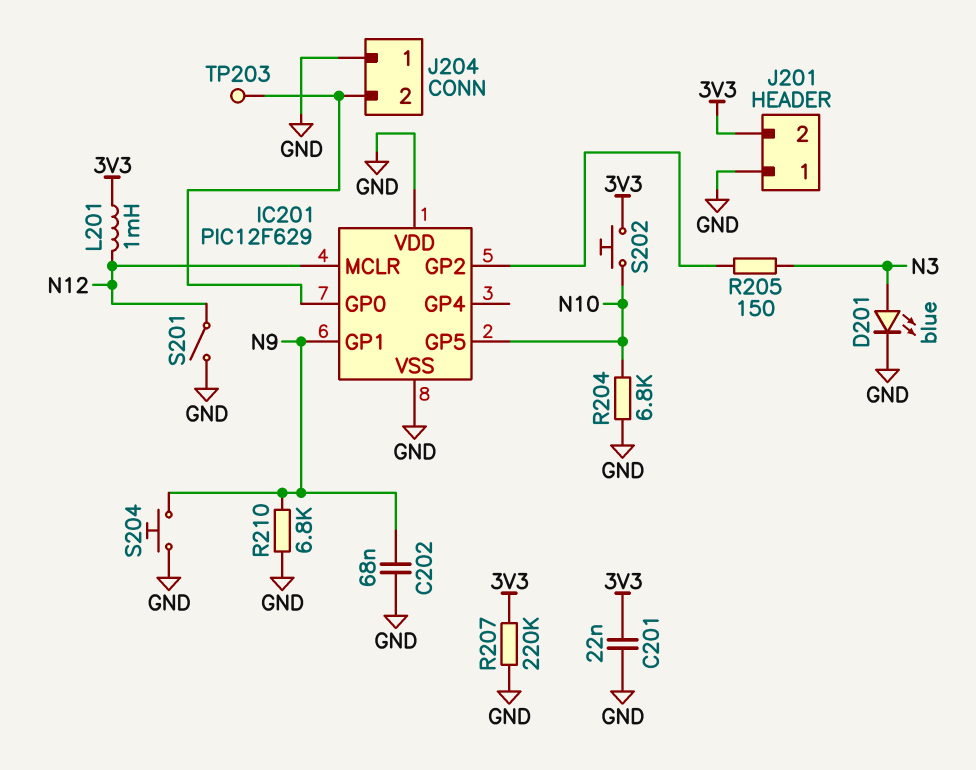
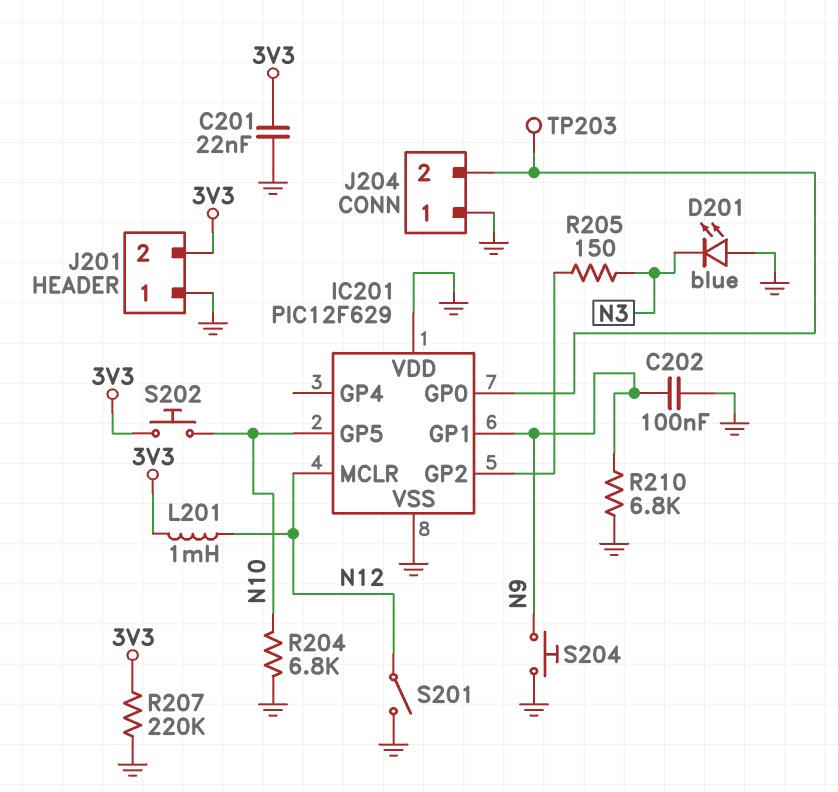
C202: 68nF (GND, N9) -> 100nF (GND, N9)
D201: LED blue (A N3, K GND) -> LED blue (A GND, K N3)

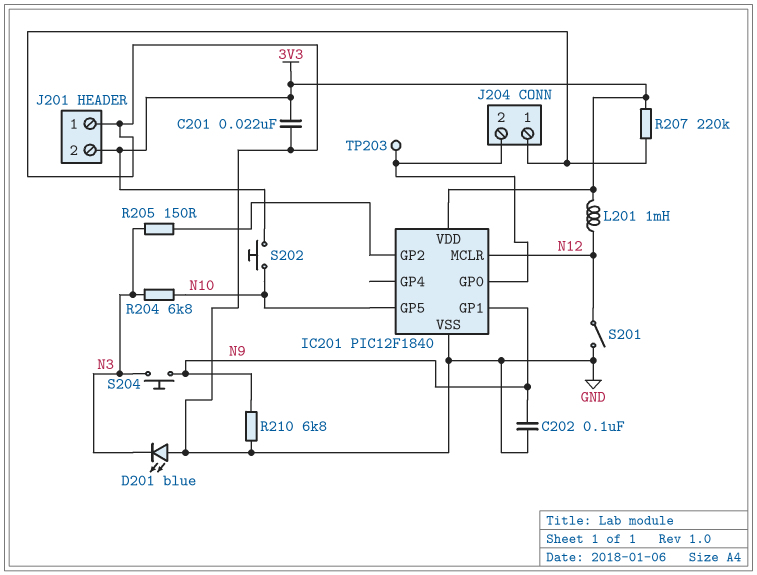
IC201: PIC12F629 -> PIC12F1840
IC201 pin VDD: GND -> 3V3
R204: 6.8k (GND, N10) -> 6.8k (N3, N10)
S204: button (GND, N9) -> button (N3, N9)

